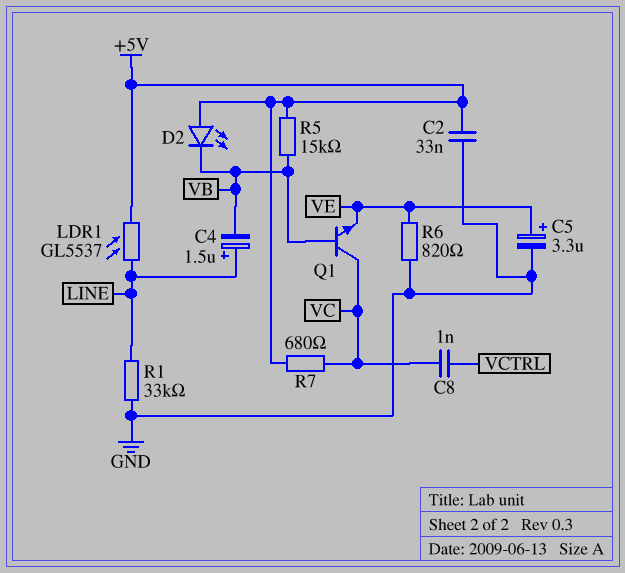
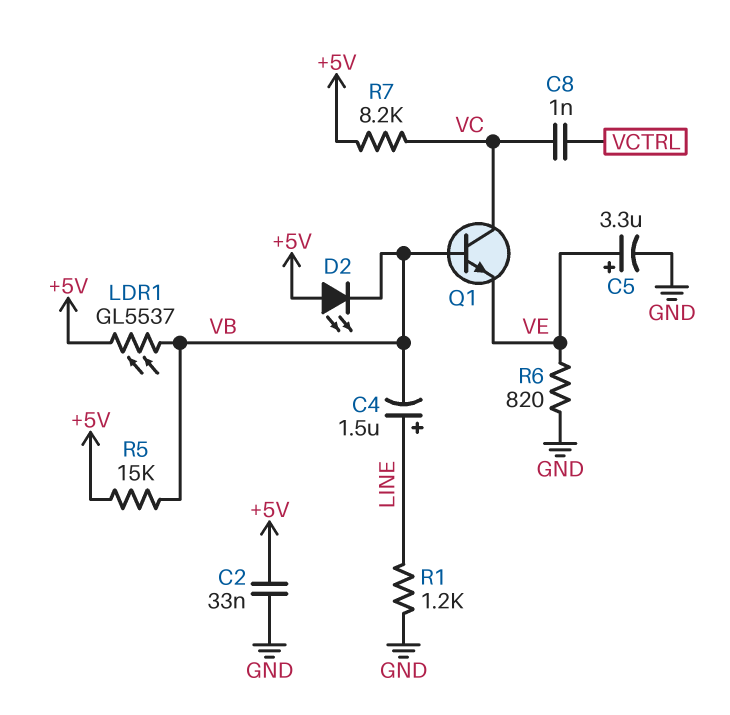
LDR1: GL5537 (+5V, LINE) -> GL5537 (+5V, VB)
R1: 33k (GND, LINE) -> 1.2k (GND, LINE)
R7: 680 (+5V, VC) -> 8.2k (+5V, VC)

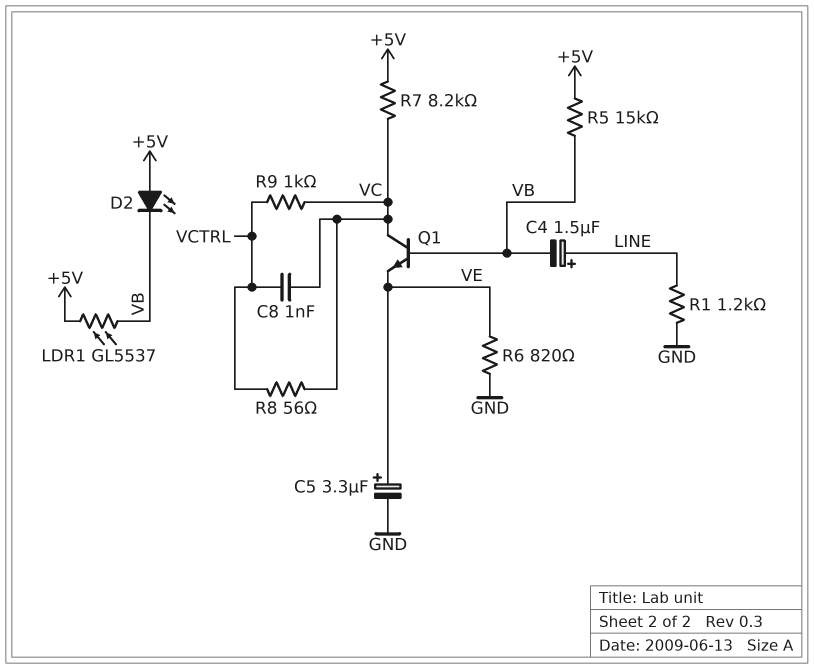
C2: 33nF (+5V, GND) -> none
R8: none -> 56 (VC, VCTRL)
R9: none -> 1k (VC, VCTRL)

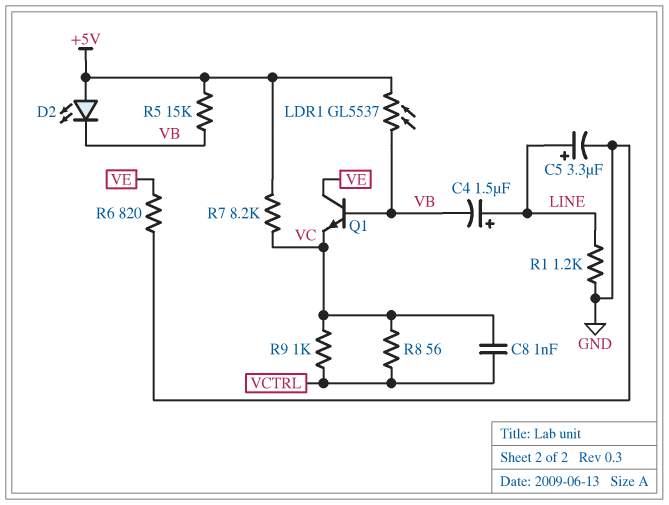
C5: 3.3uF (plus VE, minus GND) -> 3.3uF (plus LINE, minus GND)
Q1: NPN (B VB, C VC, E VE) -> NPN (B VB, C VE, E VC)

